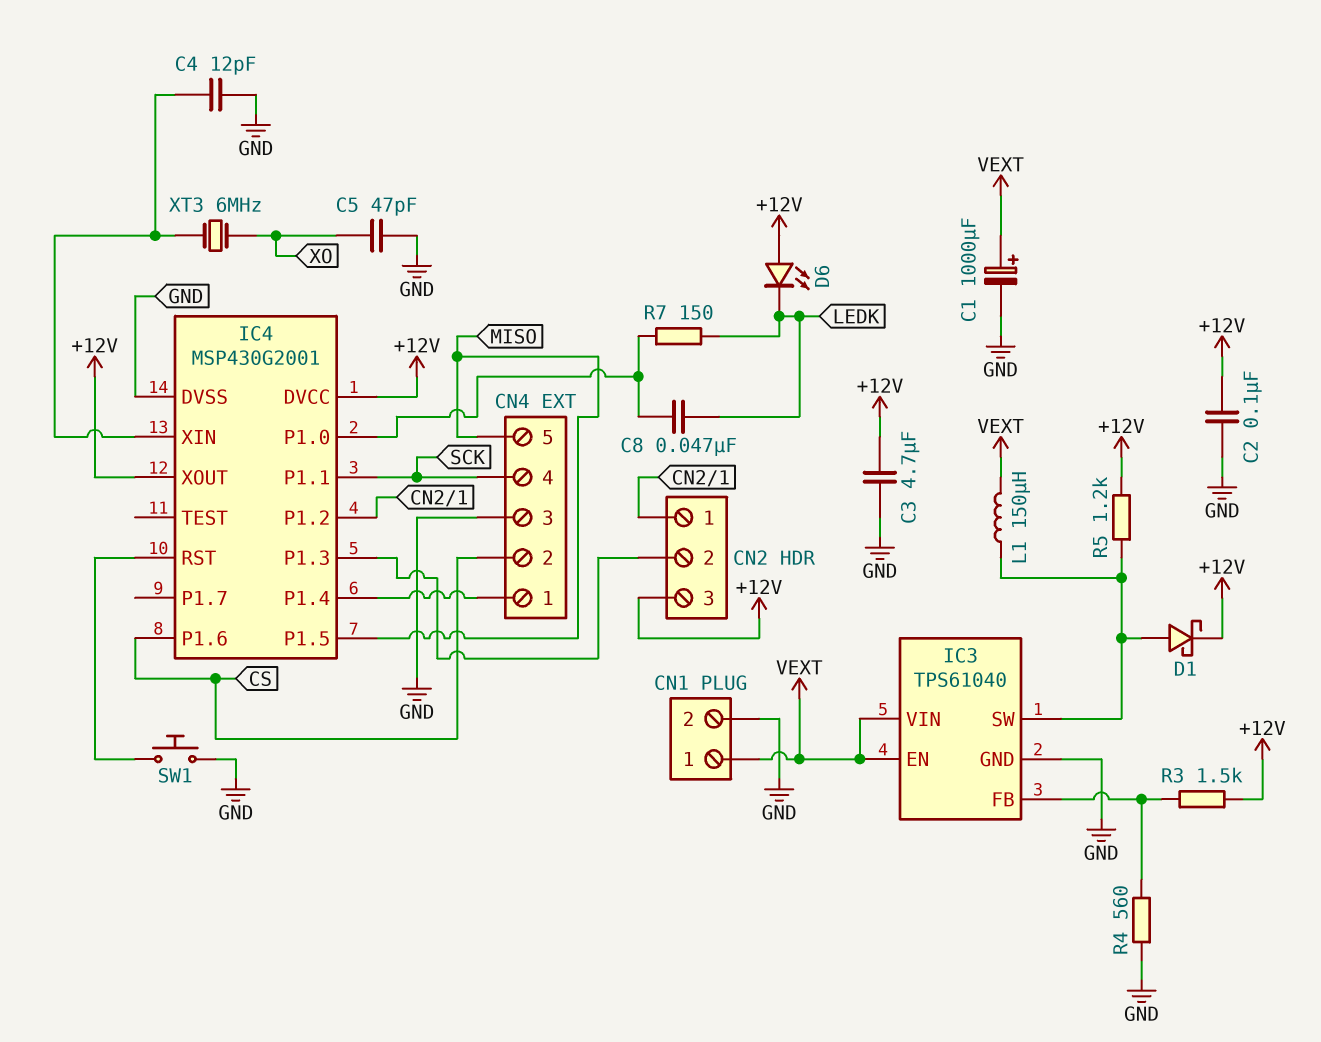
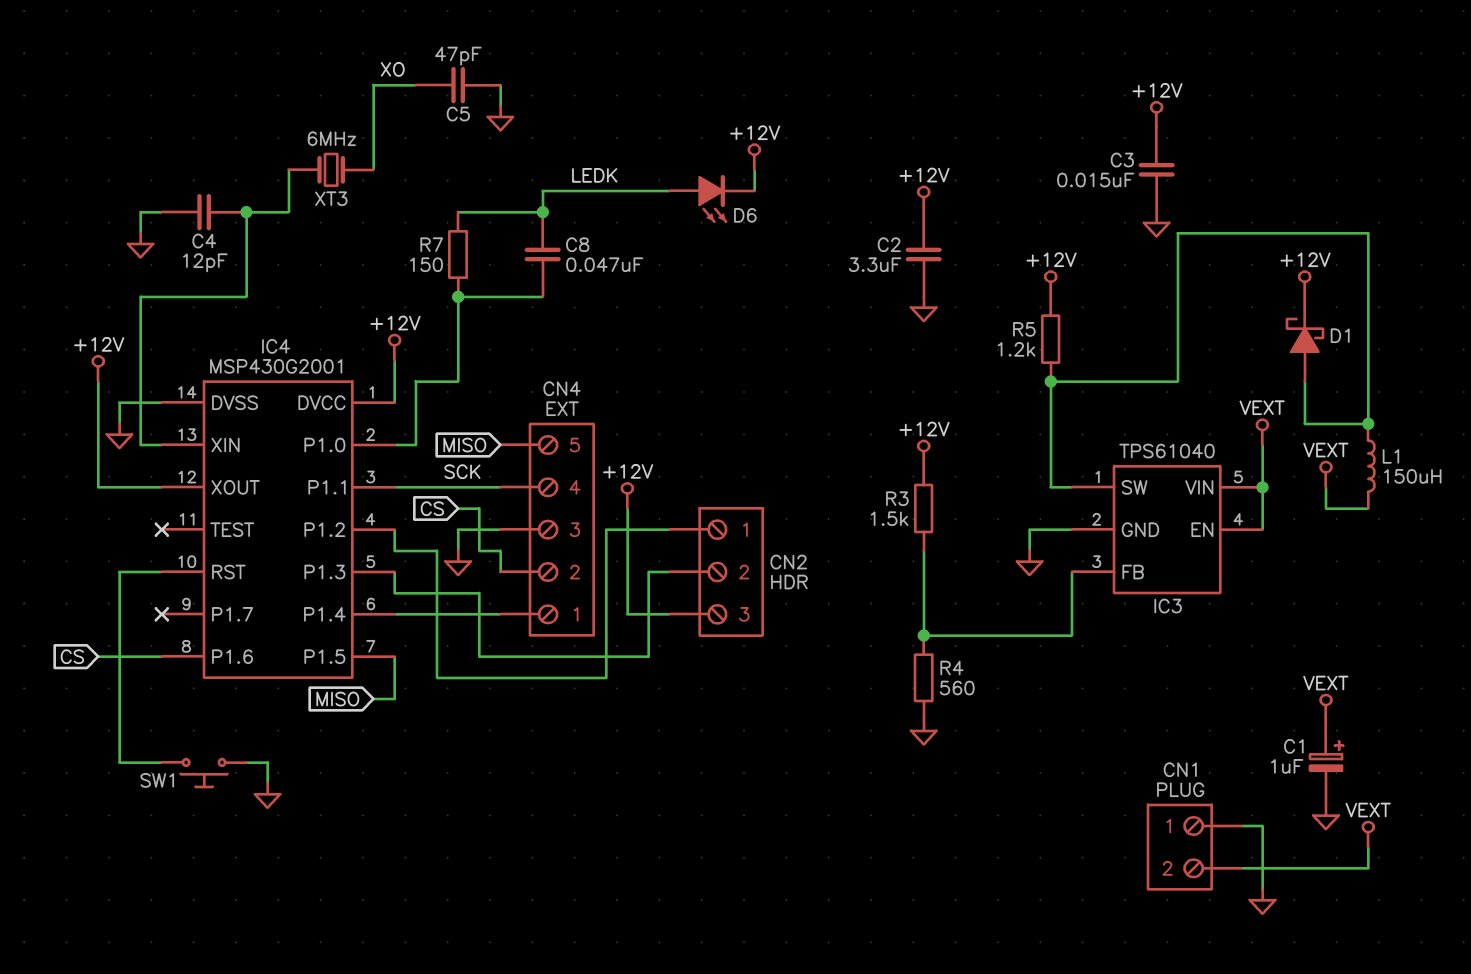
C1: 1000uF (plus VEXT, minus GND) -> 1uF (plus VEXT, minus GND)
C2: 100nF (+12V, GND) -> 3.3uF (+12V, GND)
C3: 4.7uF (+12V, GND) -> 15nF (+12V, GND)
CN1 pin 1: VEXT -> GND
CN1 pin 2: GND -> VEXT
D6: LED (A +12V, K LEDK) -> LED (A LEDK, K +12V)

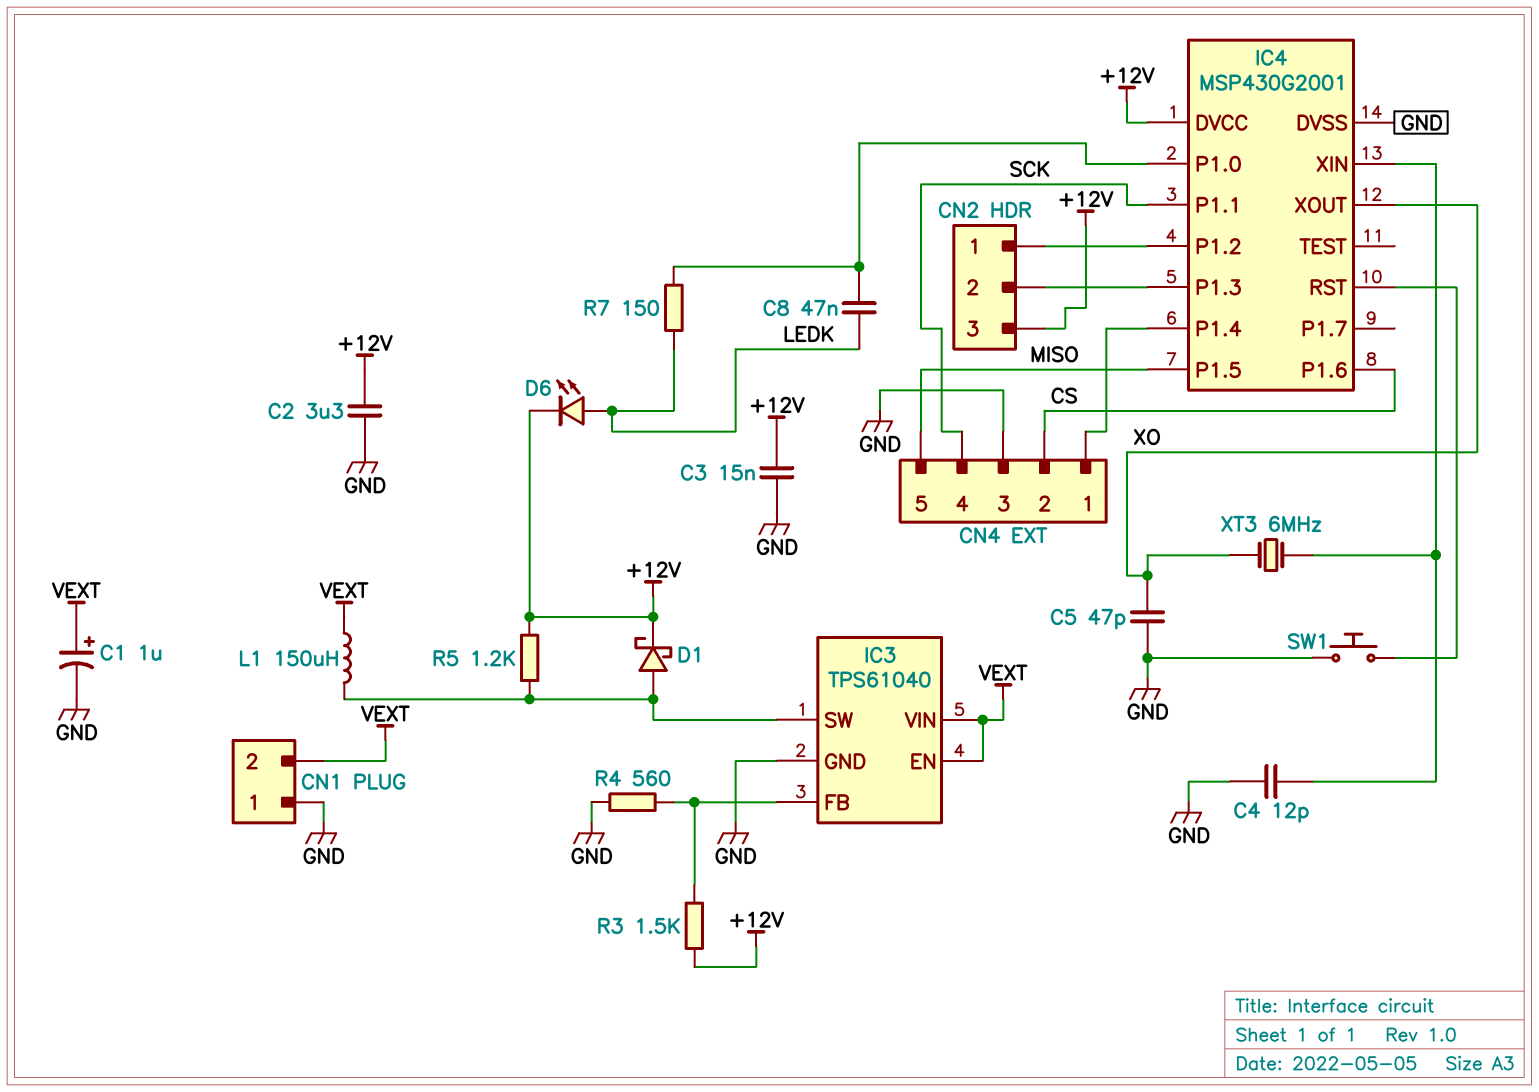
IC4 pin XOUT: +12V -> XO

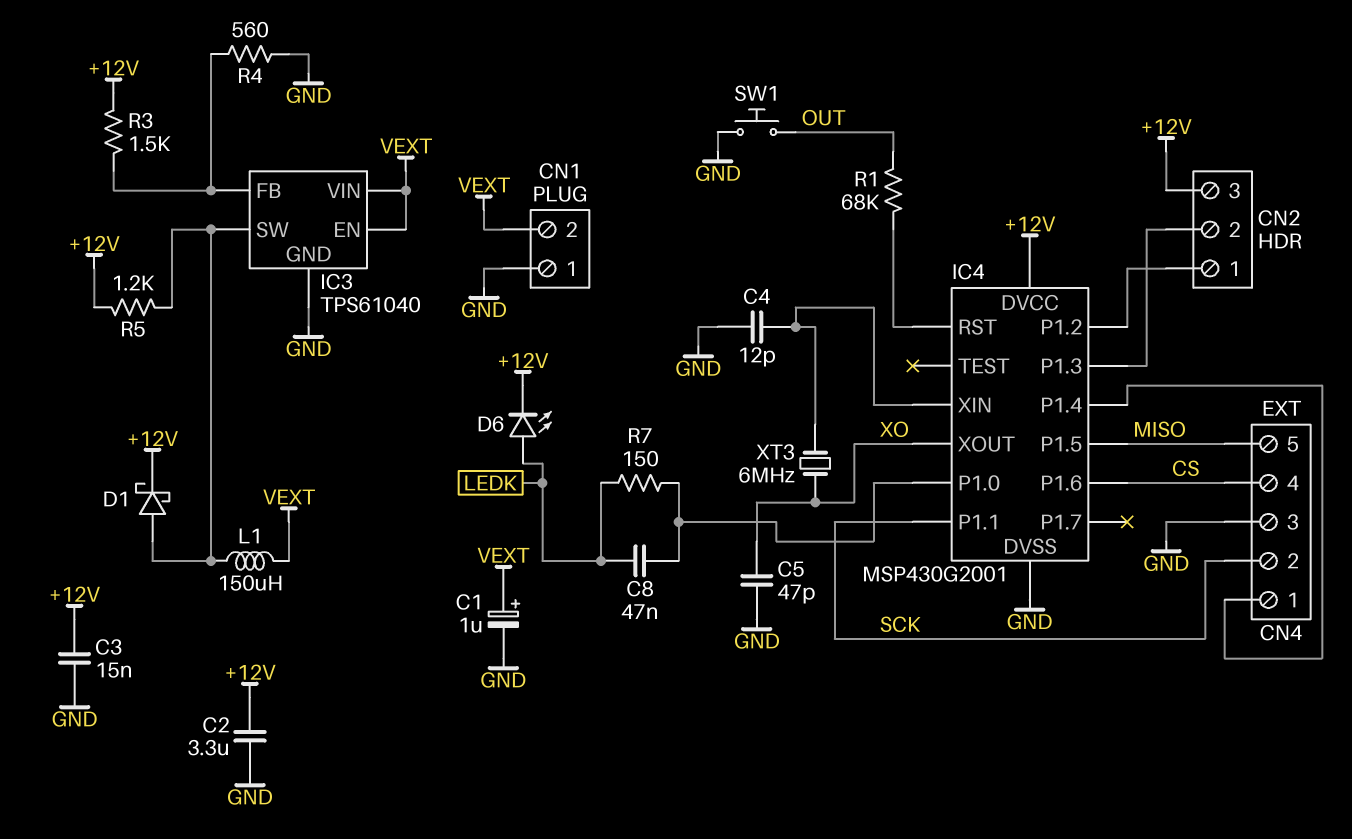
CN4 pin 2: CS -> SCK
CN4 pin 4: SCK -> CS
R1: none -> 68k (IC4/RST, OUT)
SW1: button (GND, IC4/RST) -> button (GND, OUT)

